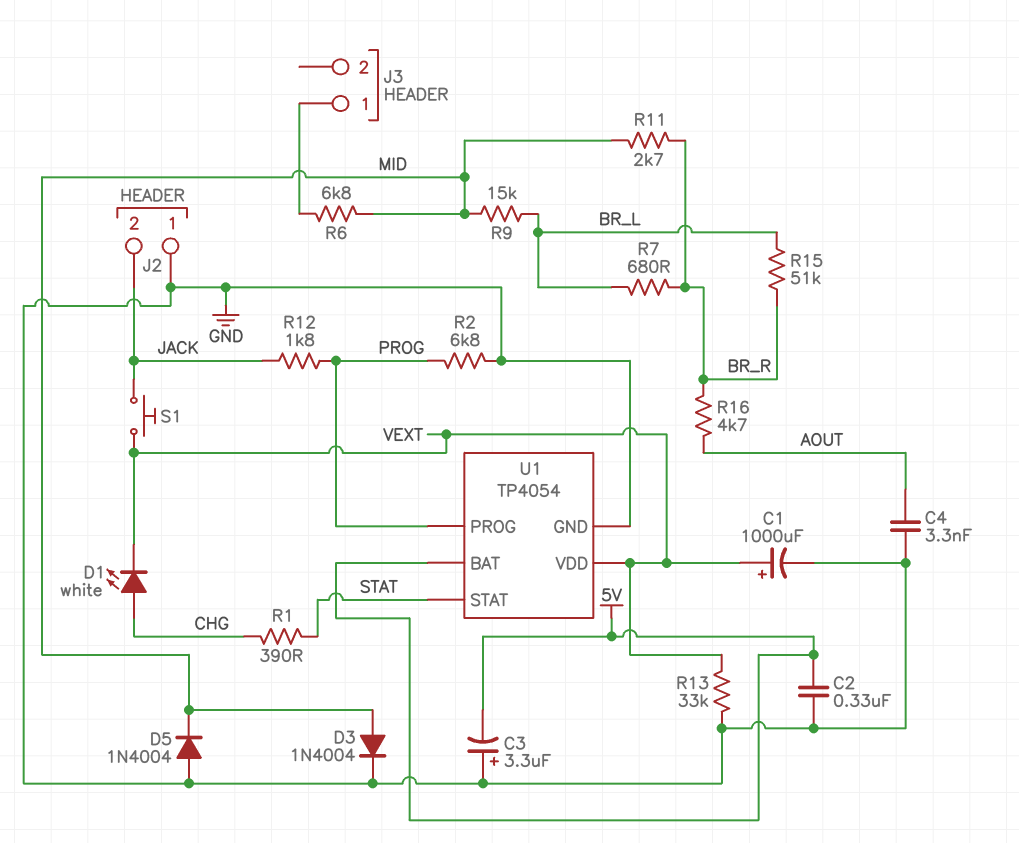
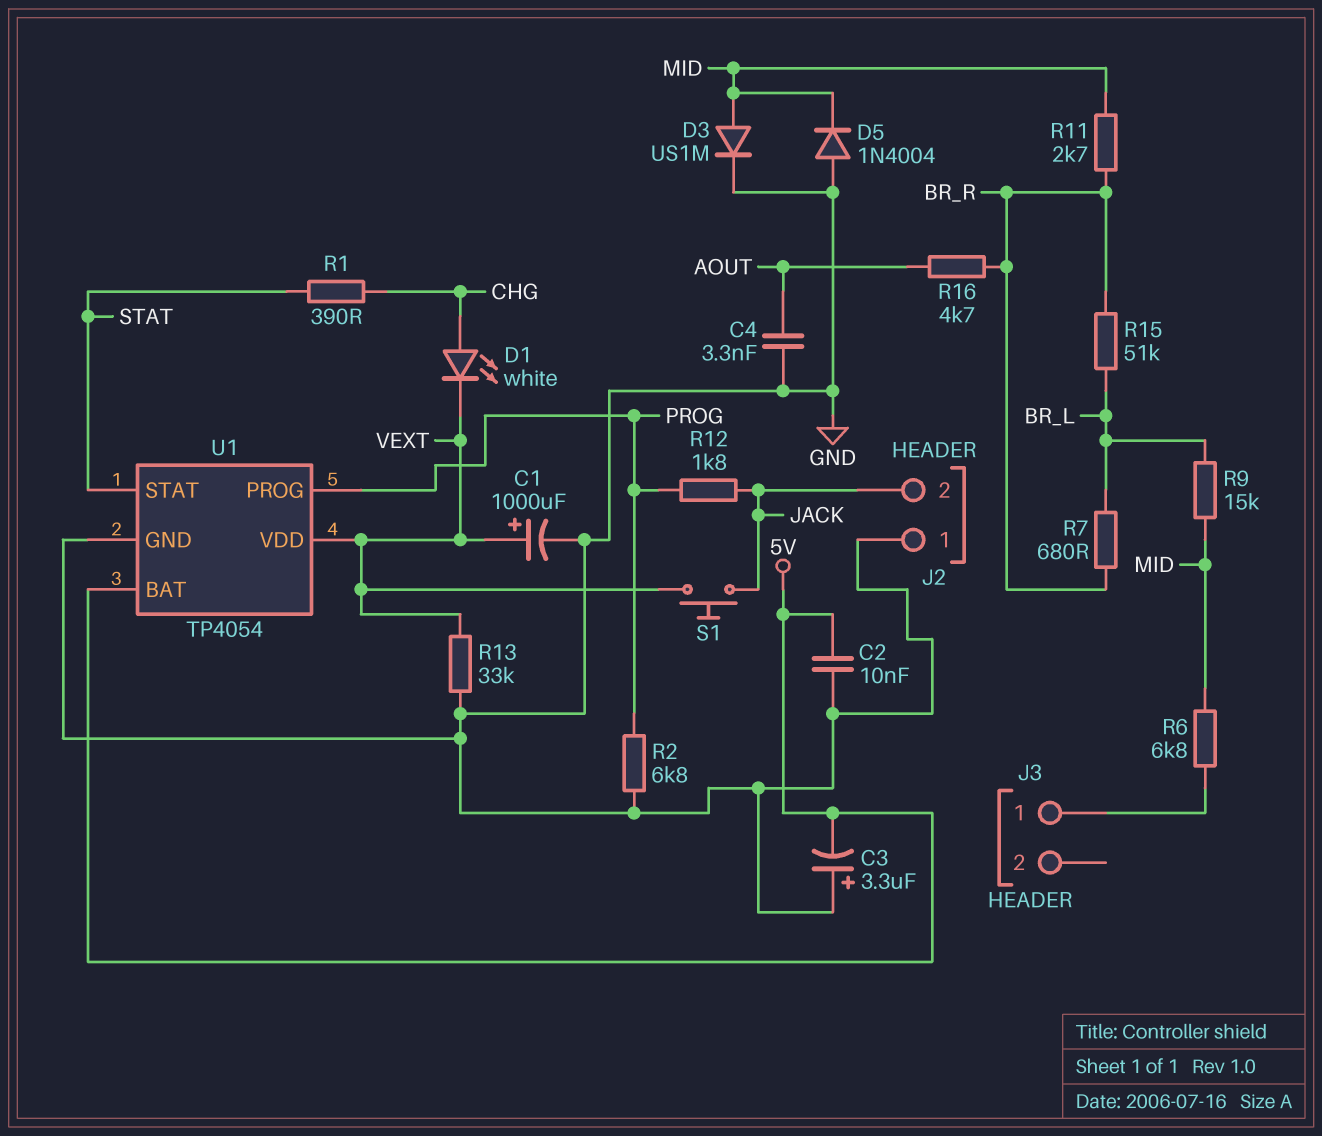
C2: 330nF (5V, GND) -> 10nF (5V, GND)
D3: diode 1N4004 (A MID, K GND) -> diode US1M (A MID, K GND)

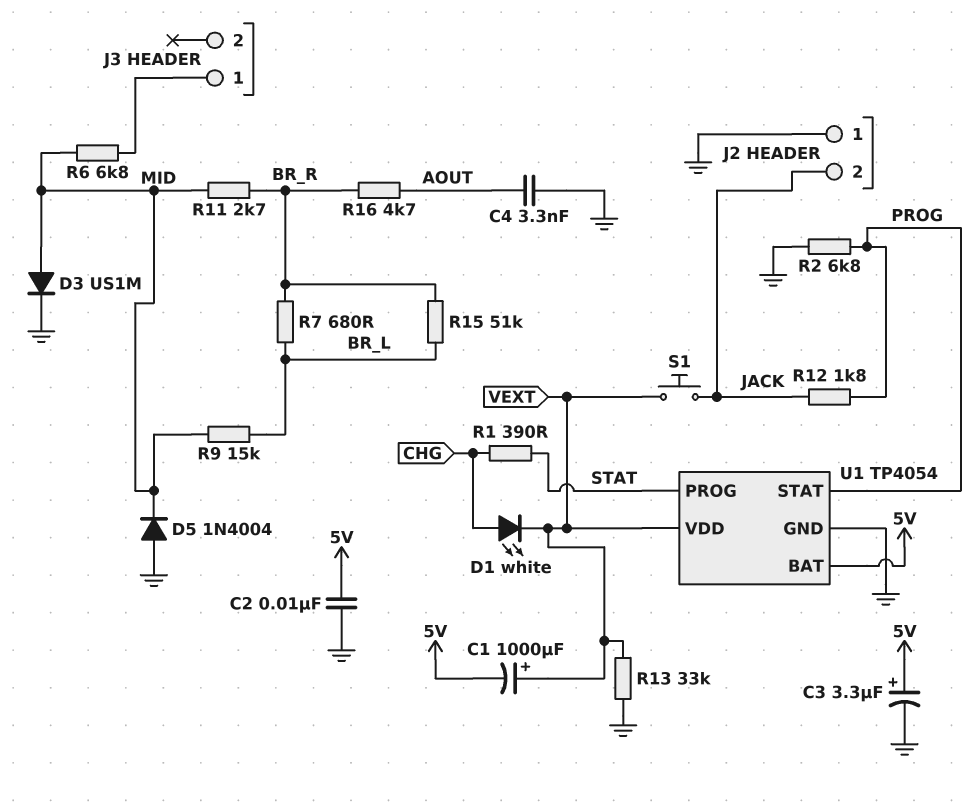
C1: 1000uF (plus VEXT, minus GND) -> 1000uF (plus VEXT, minus 5V)
C3: 3.3uF (plus GND, minus 5V) -> 3.3uF (plus 5V, minus GND)
U1 pin PROG: PROG -> STAT
U1 pin STAT: STAT -> PROG

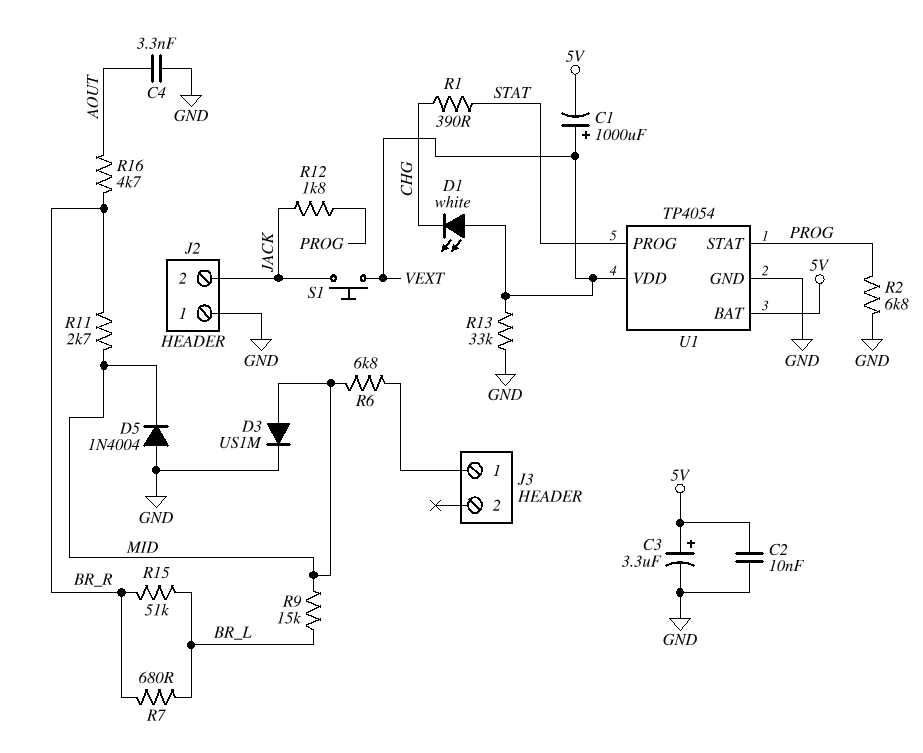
D1: LED white (A CHG, K VEXT) -> LED white (A VEXT, K CHG)

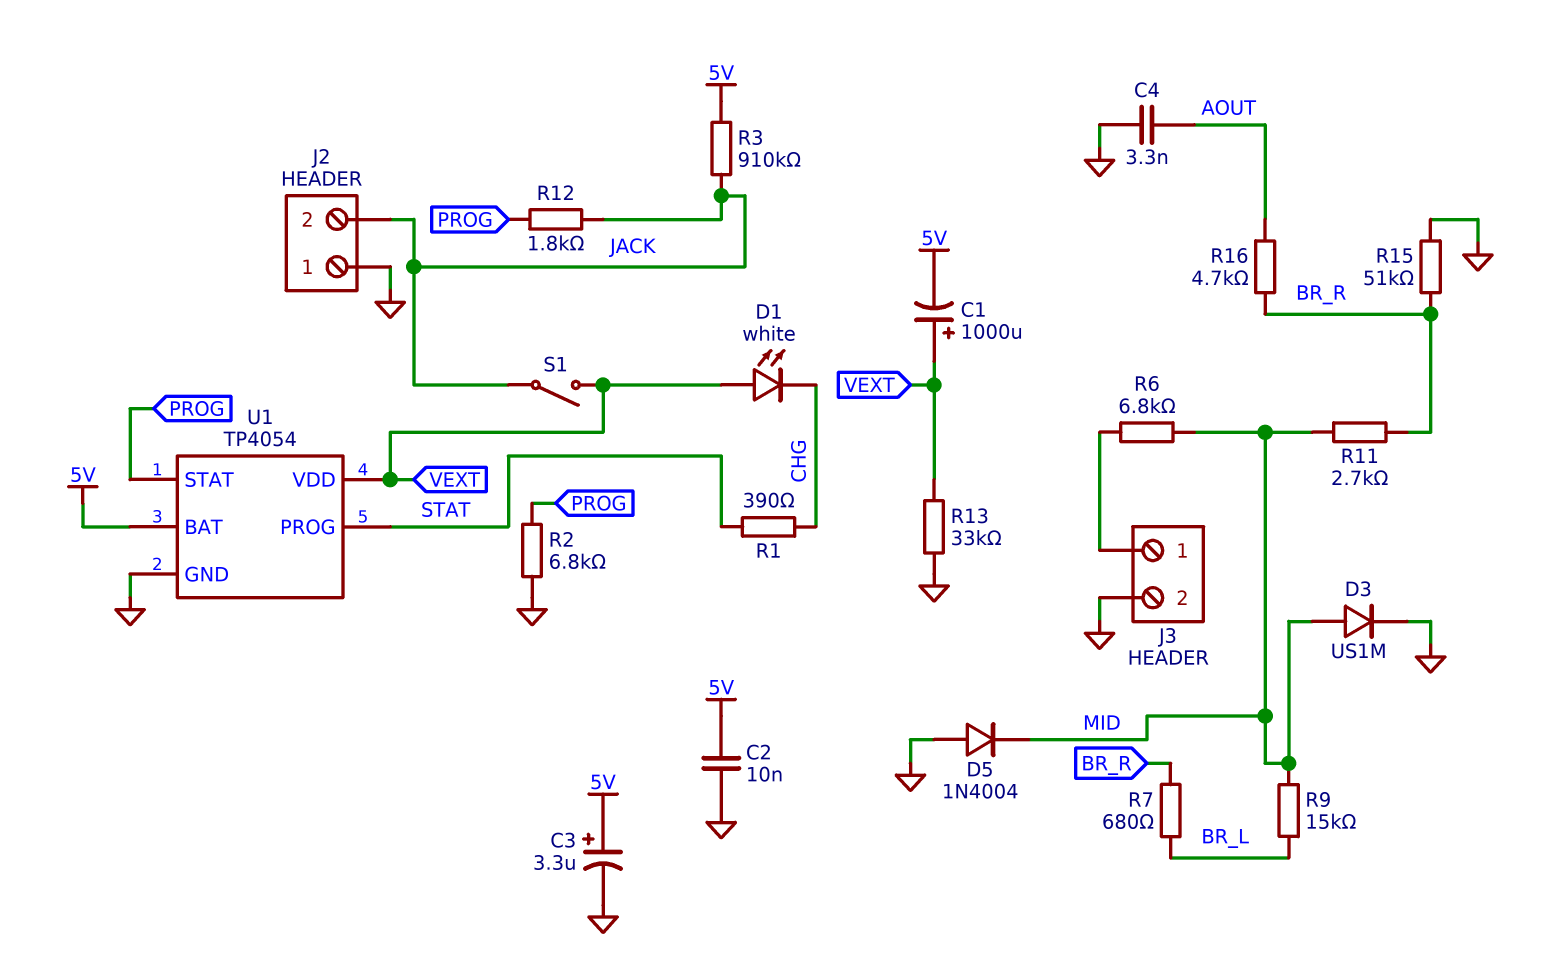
J3 pin 2: none -> GND
R3: none -> 910k (5V, JACK)
R15: 51k (BR_L, BR_R) -> 51k (BR_R, GND)
S1: button (JACK, VEXT) -> switch (JACK, VEXT)

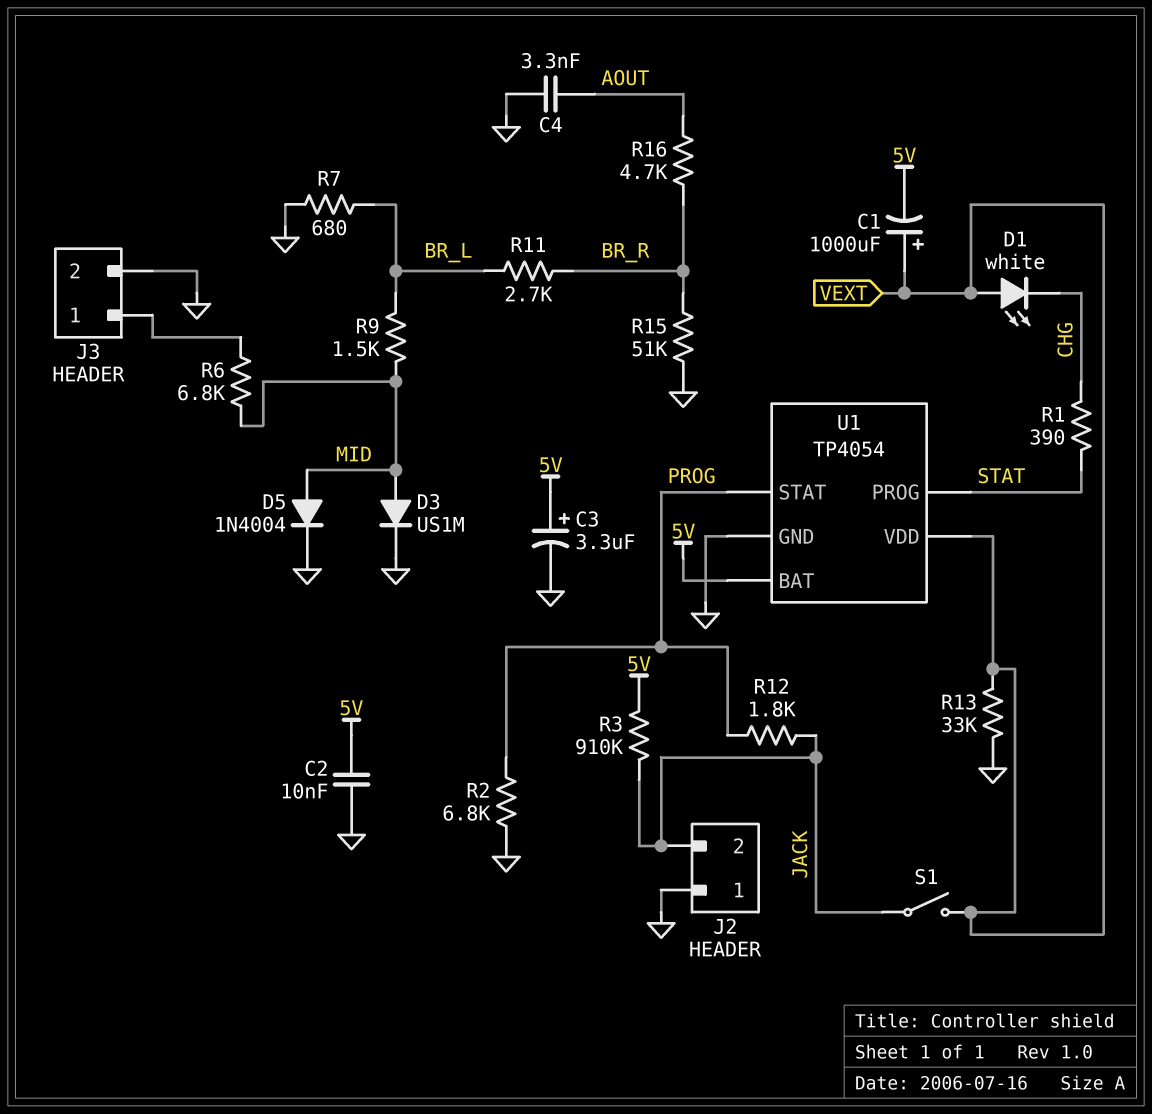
D5: diode 1N4004 (A GND, K MID) -> diode 1N4004 (A MID, K GND)
R7: 680 (BR_L, BR_R) -> 680 (BR_L, GND)
R9: 15k (BR_L, MID) -> 1.5k (BR_L, MID)
R11: 2.7k (BR_R, MID) -> 2.7k (BR_L, BR_R)

